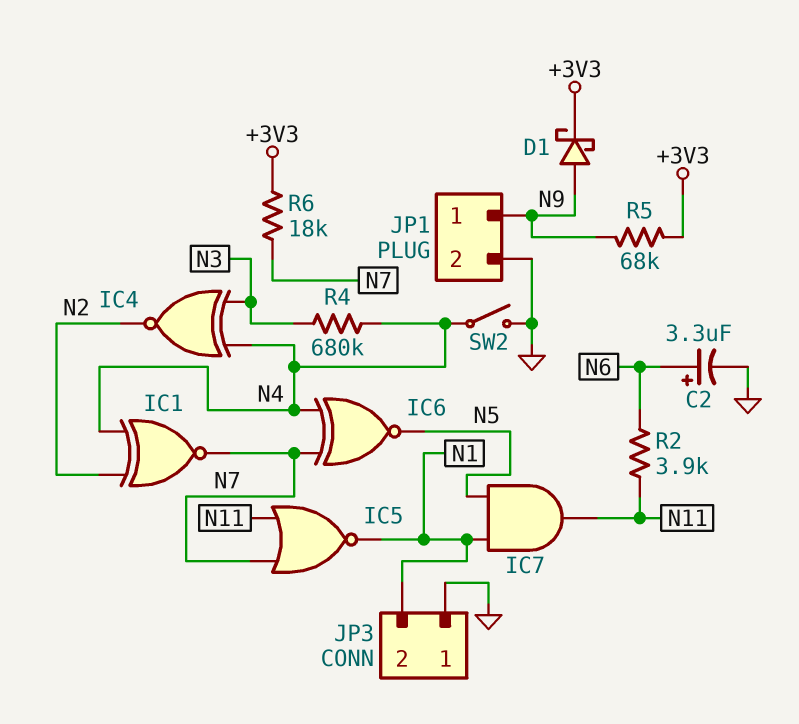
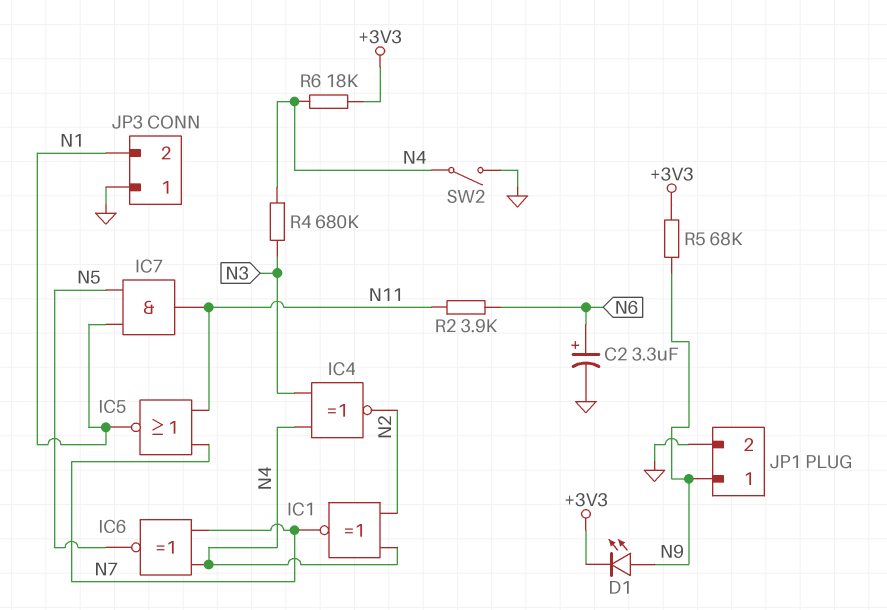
D1: schottky (A N9, K +3V3) -> LED (A N9, K +3V3)
R6: 18k (+3V3, N7) -> 18k (+3V3, N4)

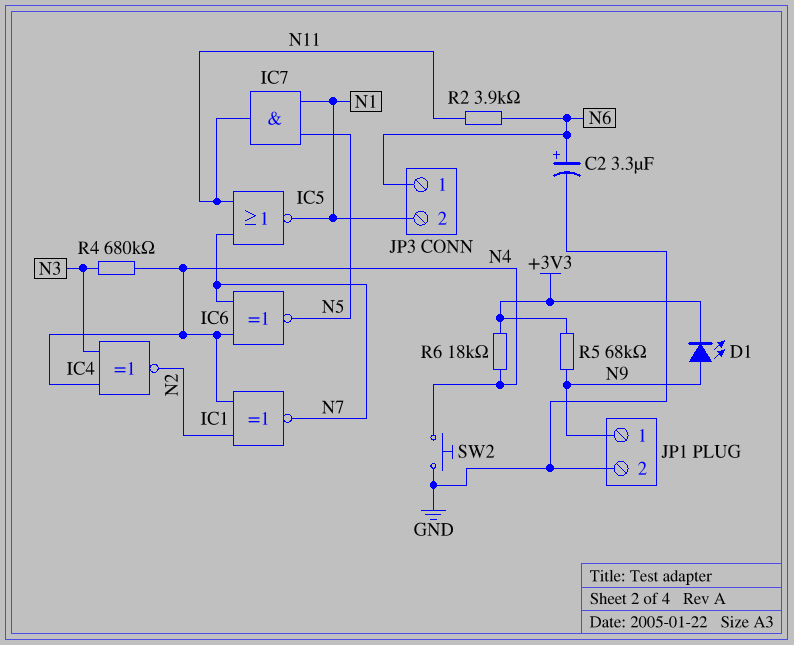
JP3 pin 1: GND -> N6
SW2: switch (GND, N4) -> button (GND, N4)

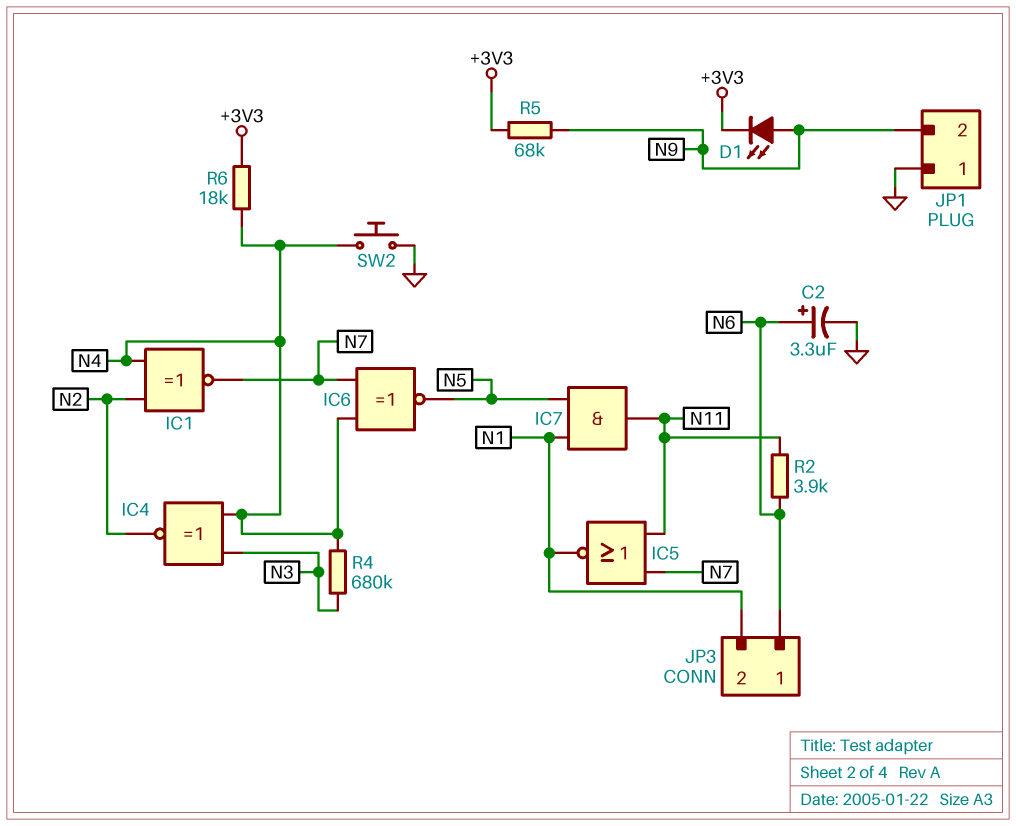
JP1 pin 1: N9 -> GND
JP1 pin 2: GND -> N9

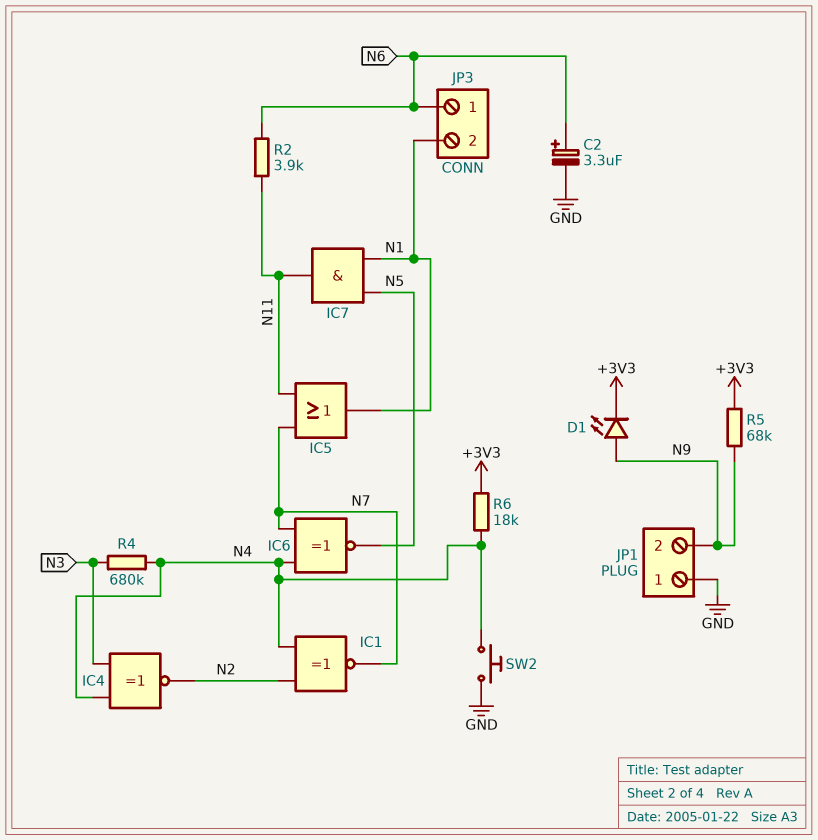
IC5: NOR (in N7, in N11, out N1) -> OR (in N7, in N11, out N1)

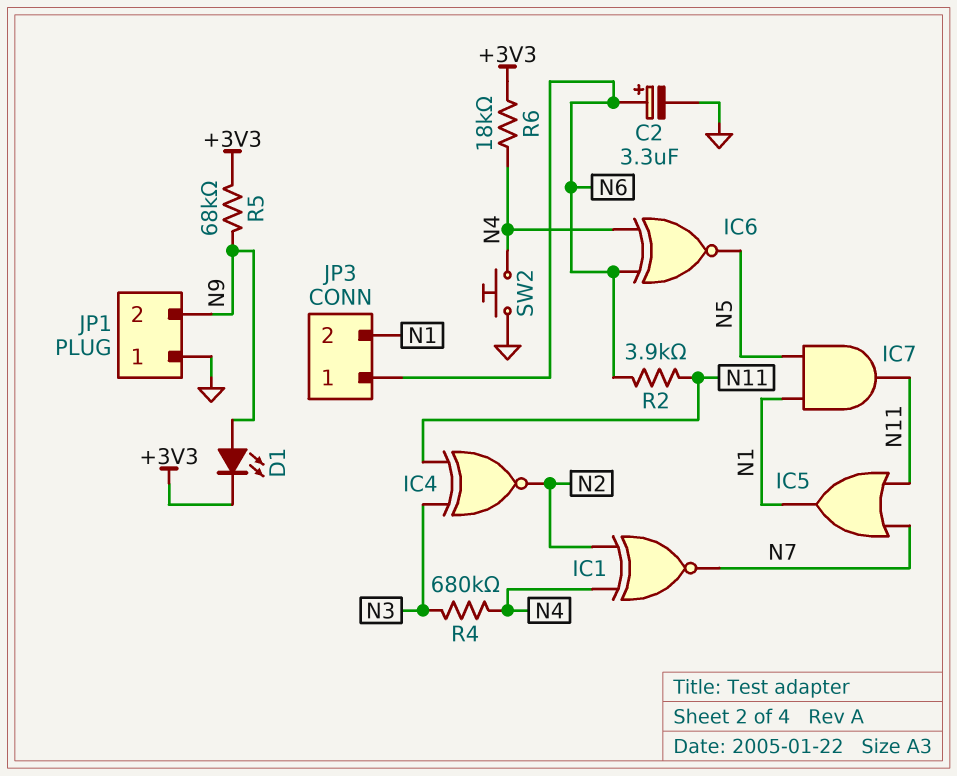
IC4: XNOR (in N3, in N4, out N2) -> XNOR (in N3, in N11, out N2)
IC6: XNOR (in N4, in N7, out N5) -> XNOR (in N4, in N6, out N5)

